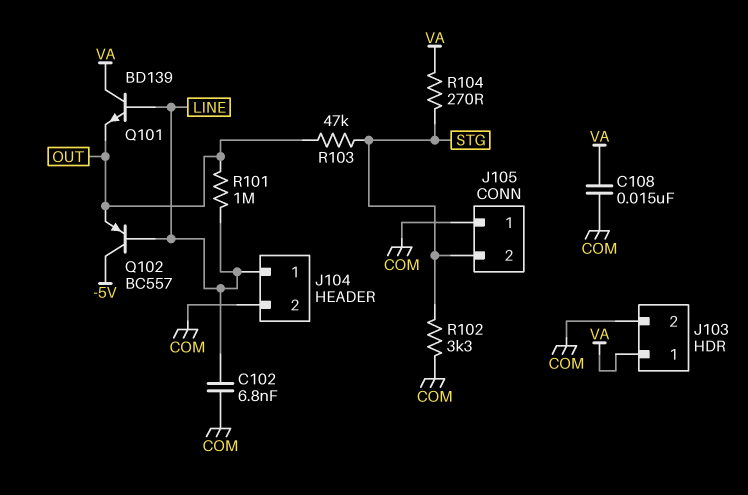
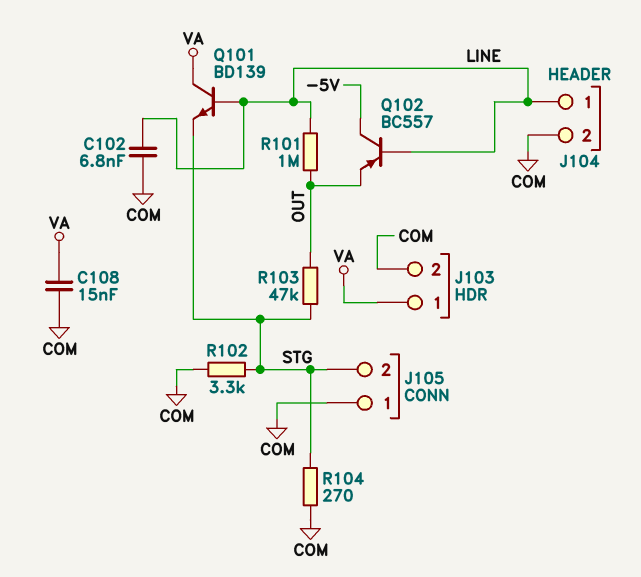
Q101: NPN BD139 (B LINE, C VA, E OUT) -> NPN BD139 (B LINE, C VA, E STG)
R104: 270 (STG, VA) -> 270 (COM, STG)

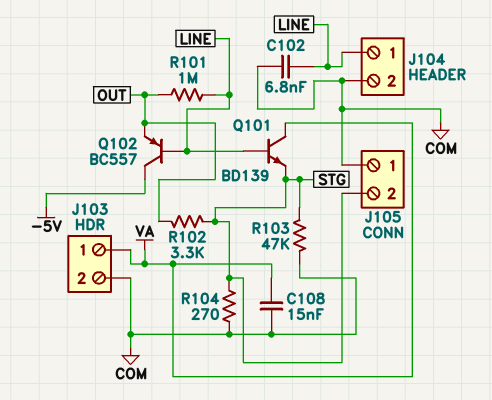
R102: 3.3k (COM, STG) -> 3.3k (OUT, STG)
R103: 47k (OUT, STG) -> 47k (COM, STG)

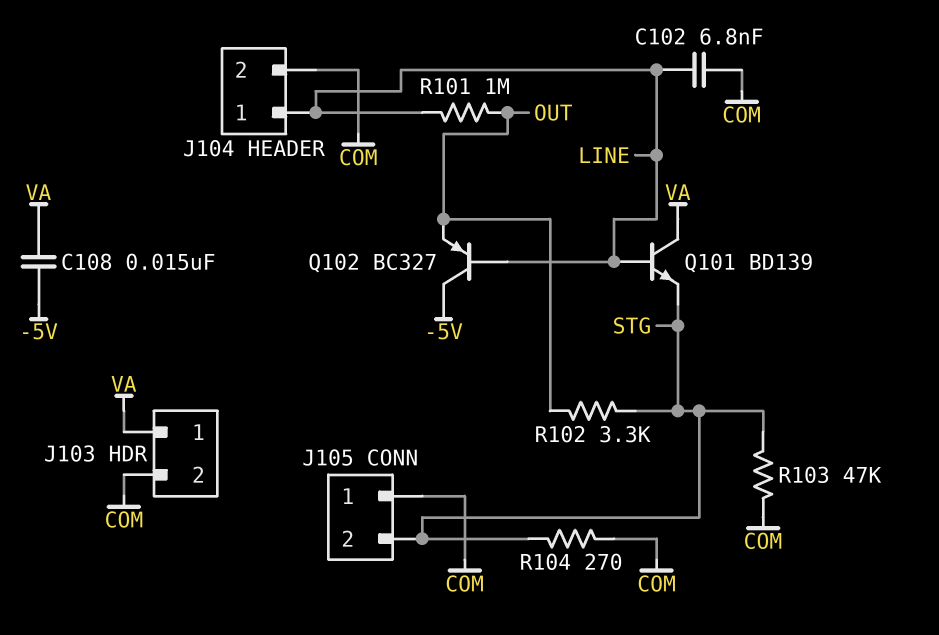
C108: 15nF (COM, VA) -> 15nF (-5V, VA)
Q102: PNP BC557 (B LINE, C -5V, E OUT) -> PNP BC327 (B LINE, C -5V, E OUT)

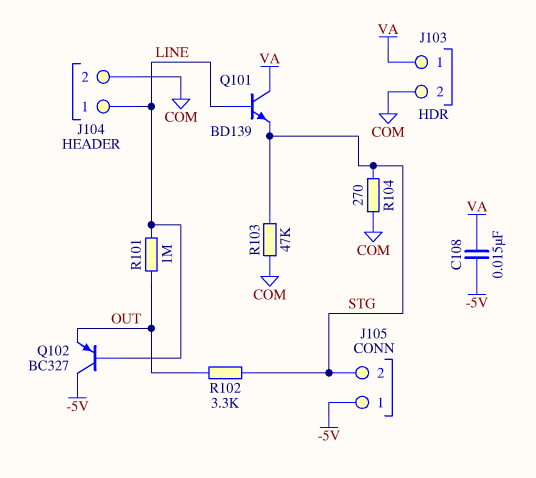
C102: 6.8nF (COM, LINE) -> none
J105 pin 1: COM -> -5V

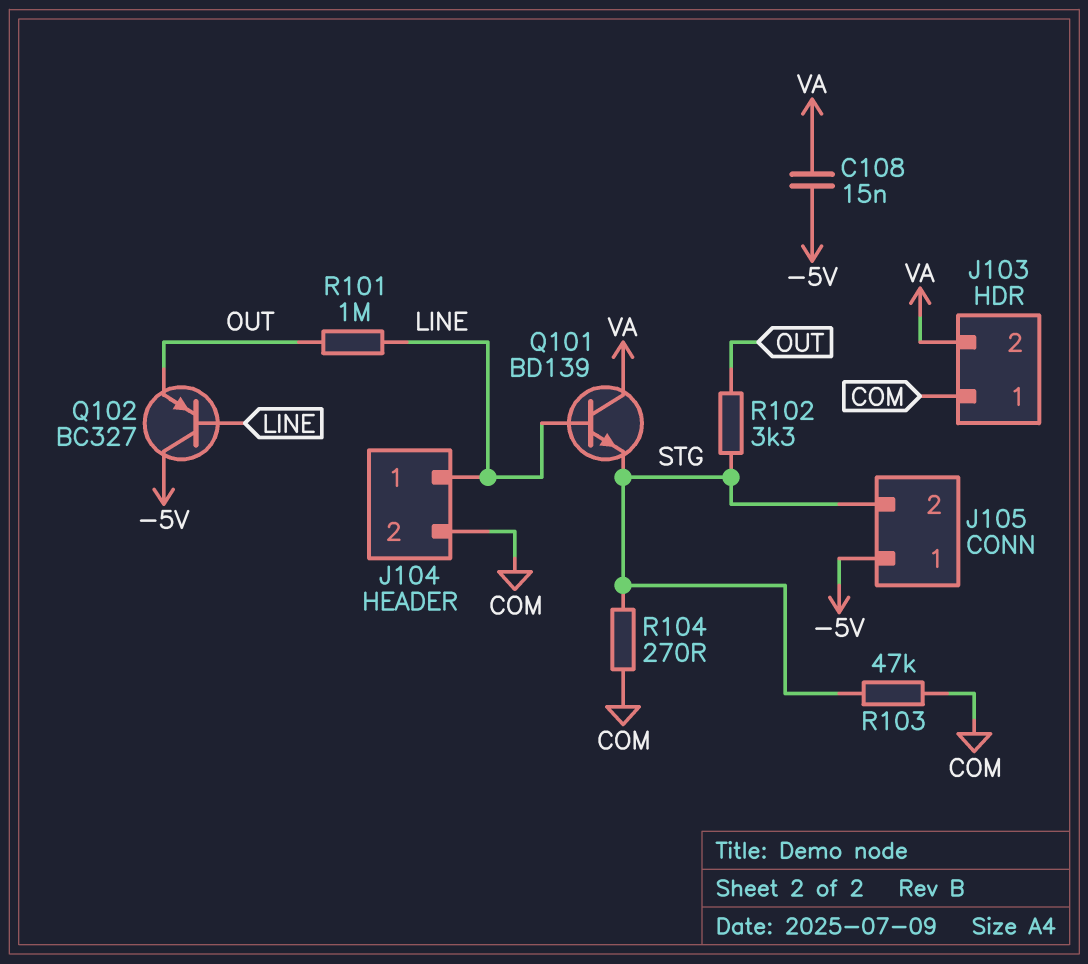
J103 pin 1: VA -> COM
J103 pin 2: COM -> VA

